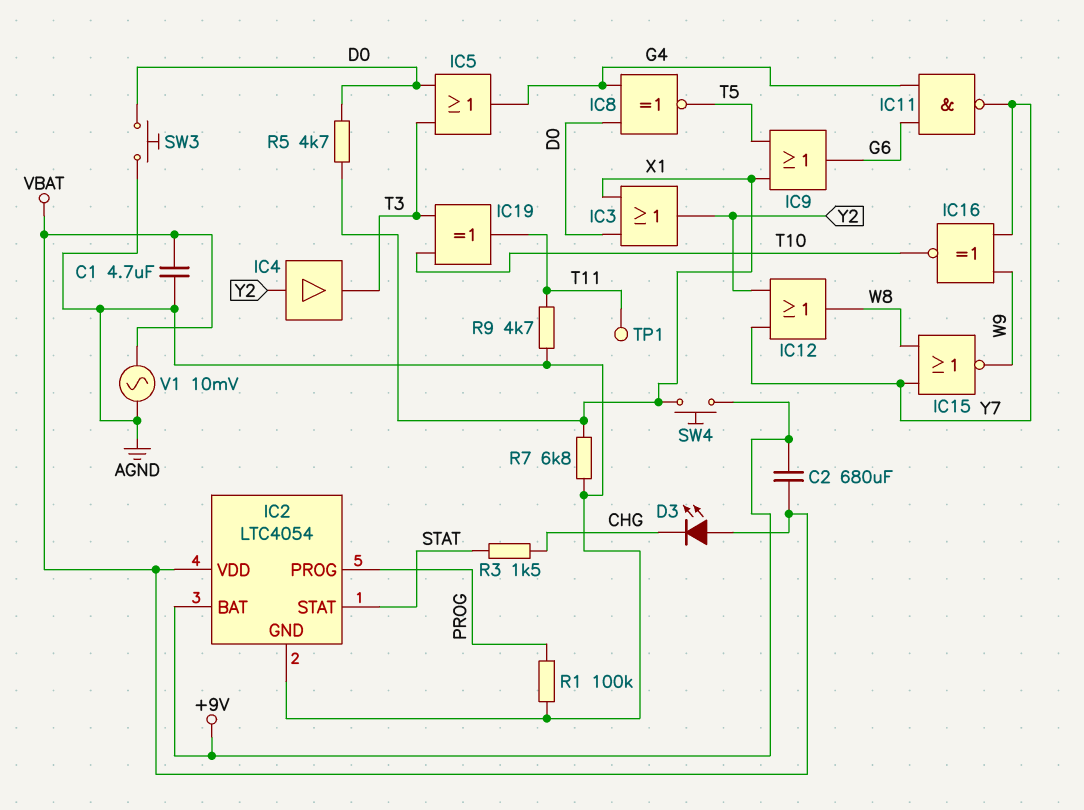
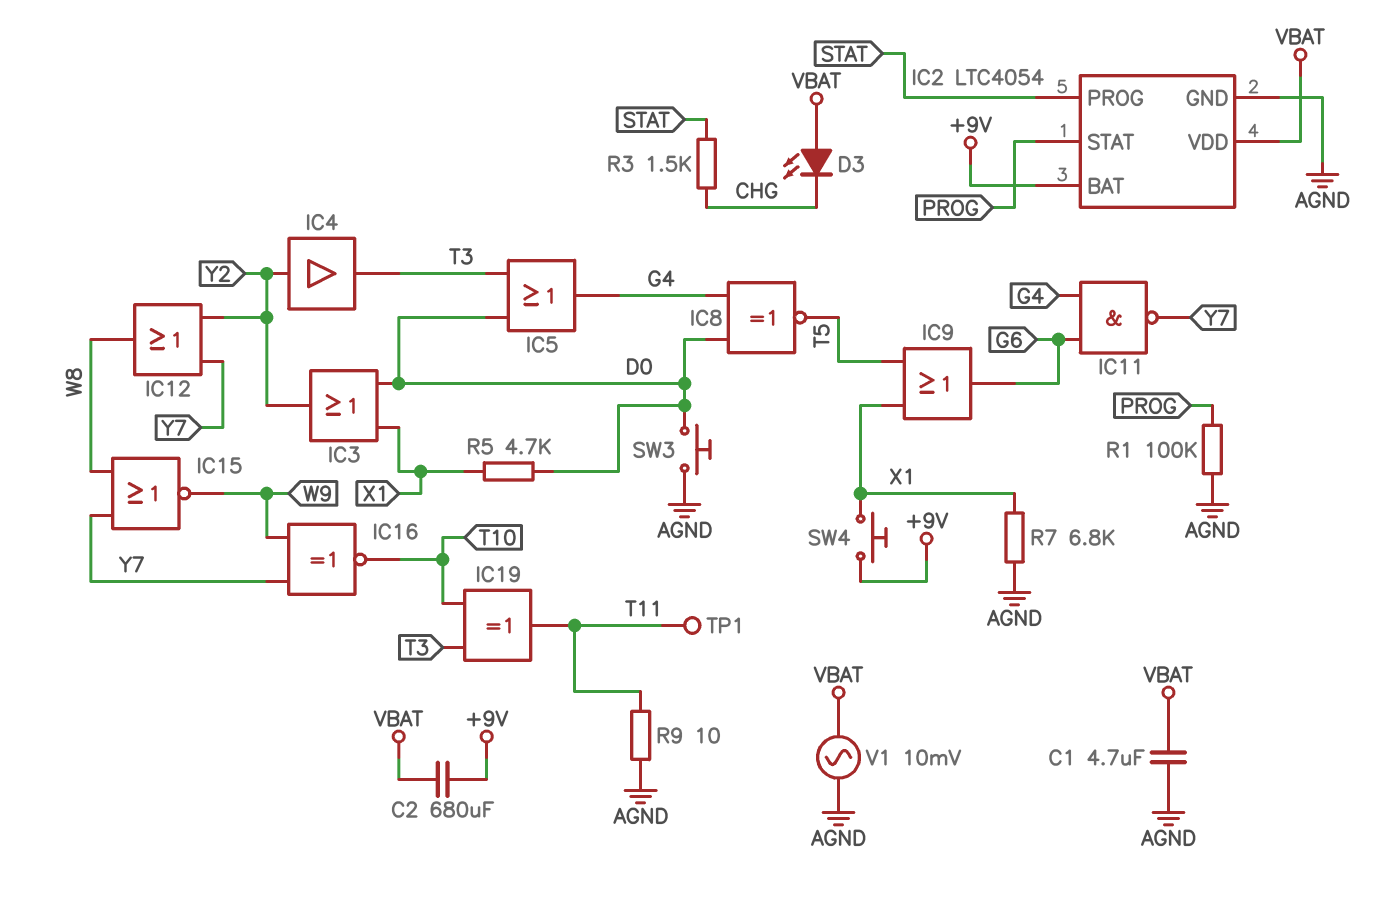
IC2 pin PROG: PROG -> STAT
IC2 pin STAT: STAT -> PROG
R9: 4.7k (AGND, T11) -> 10 (AGND, T11)

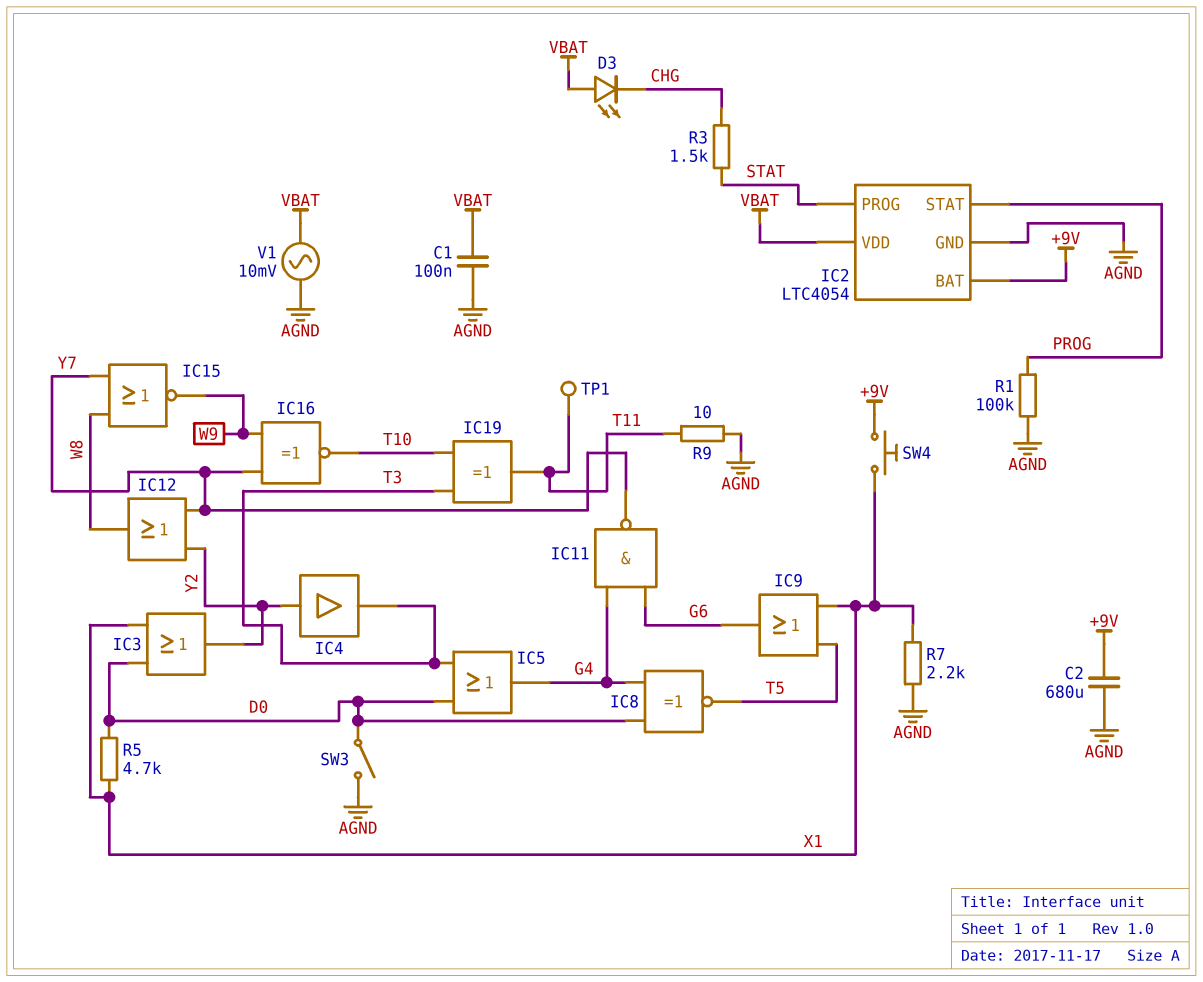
C1: 4.7uF (AGND, VBAT) -> 100nF (AGND, VBAT)
C2: 680uF (+9V, VBAT) -> 680uF (+9V, AGND)
R7: 6.8k (AGND, X1) -> 2.2k (AGND, X1)
SW3: button (AGND, D0) -> switch (AGND, D0)

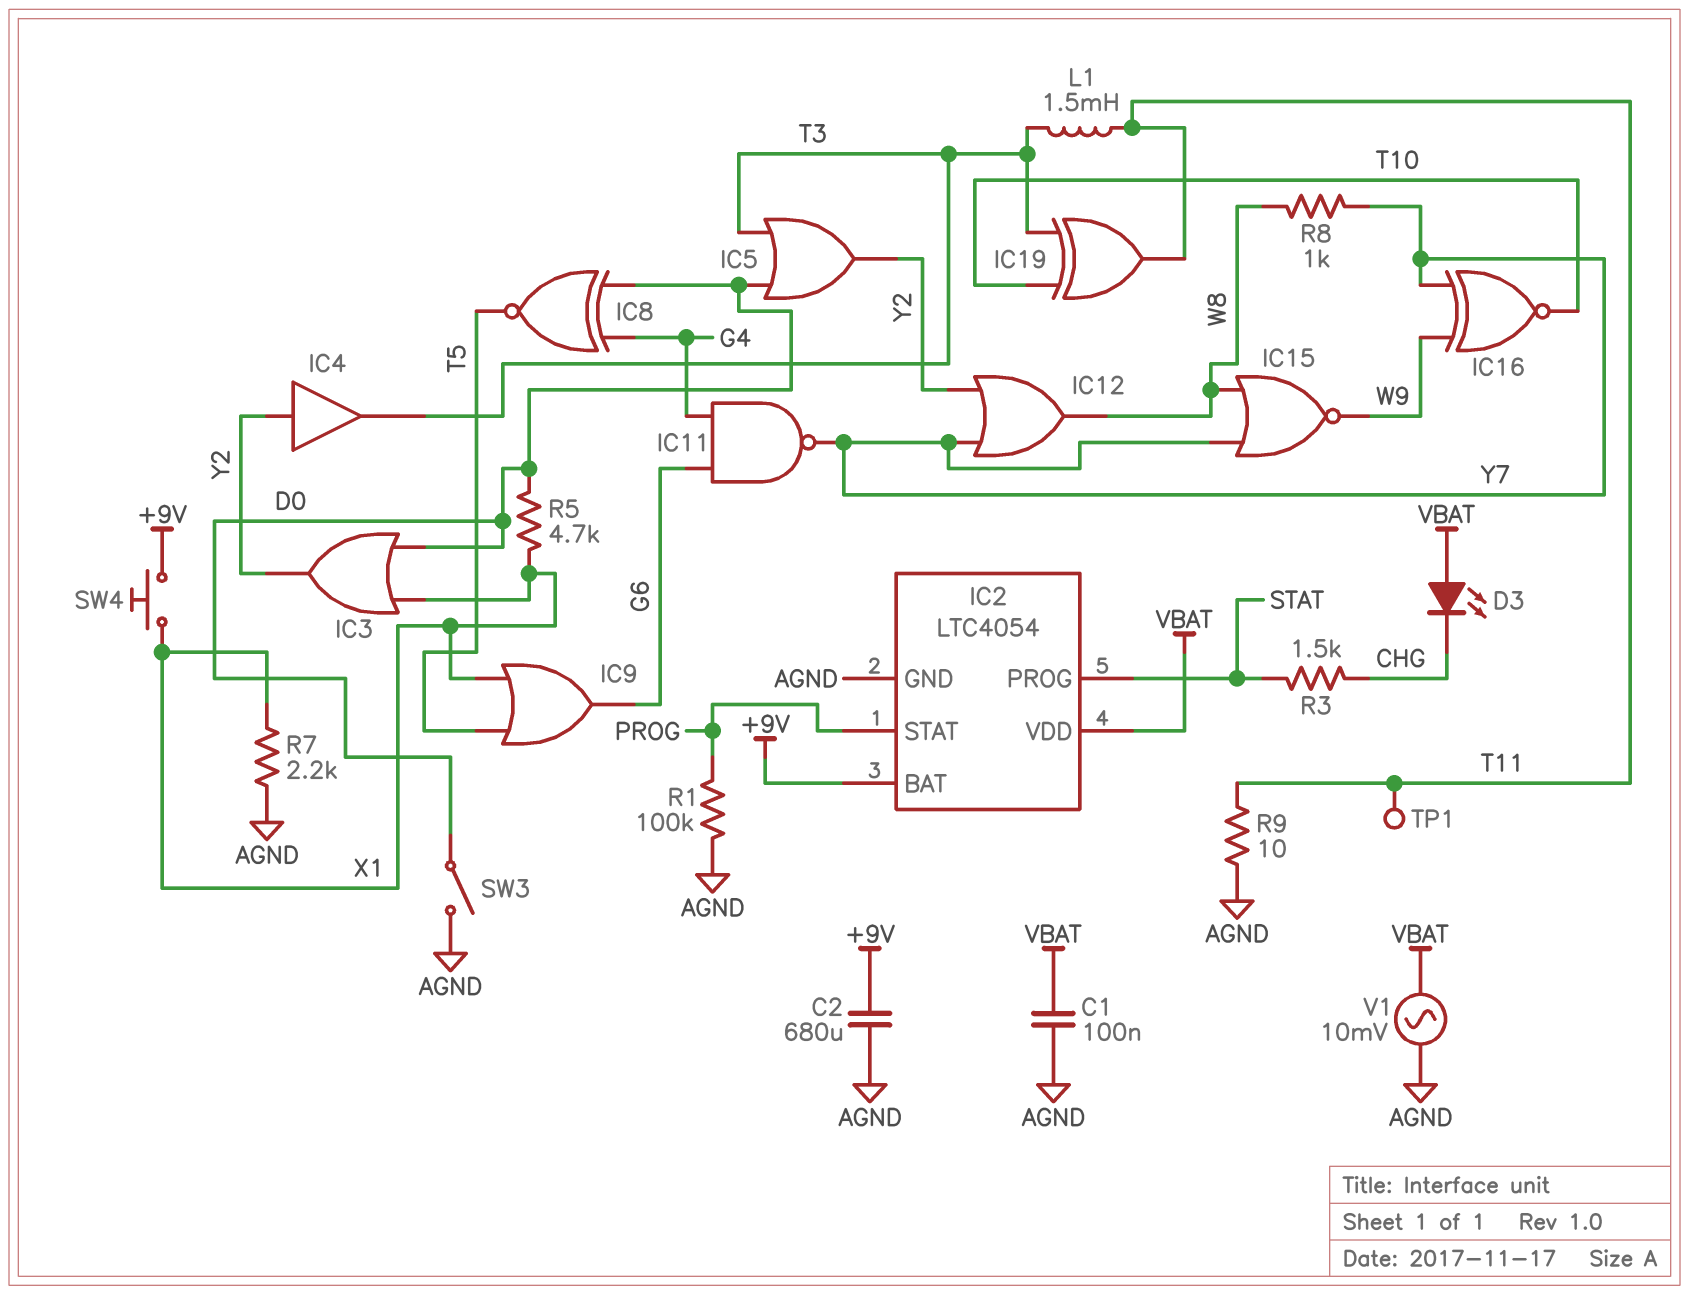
IC5: OR (in D0, in T3, out G4) -> OR (in D0, in T3, out Y2)
L1: none -> 1.5mH (T3, T11)
R8: none -> 1k (W8, Y7)

